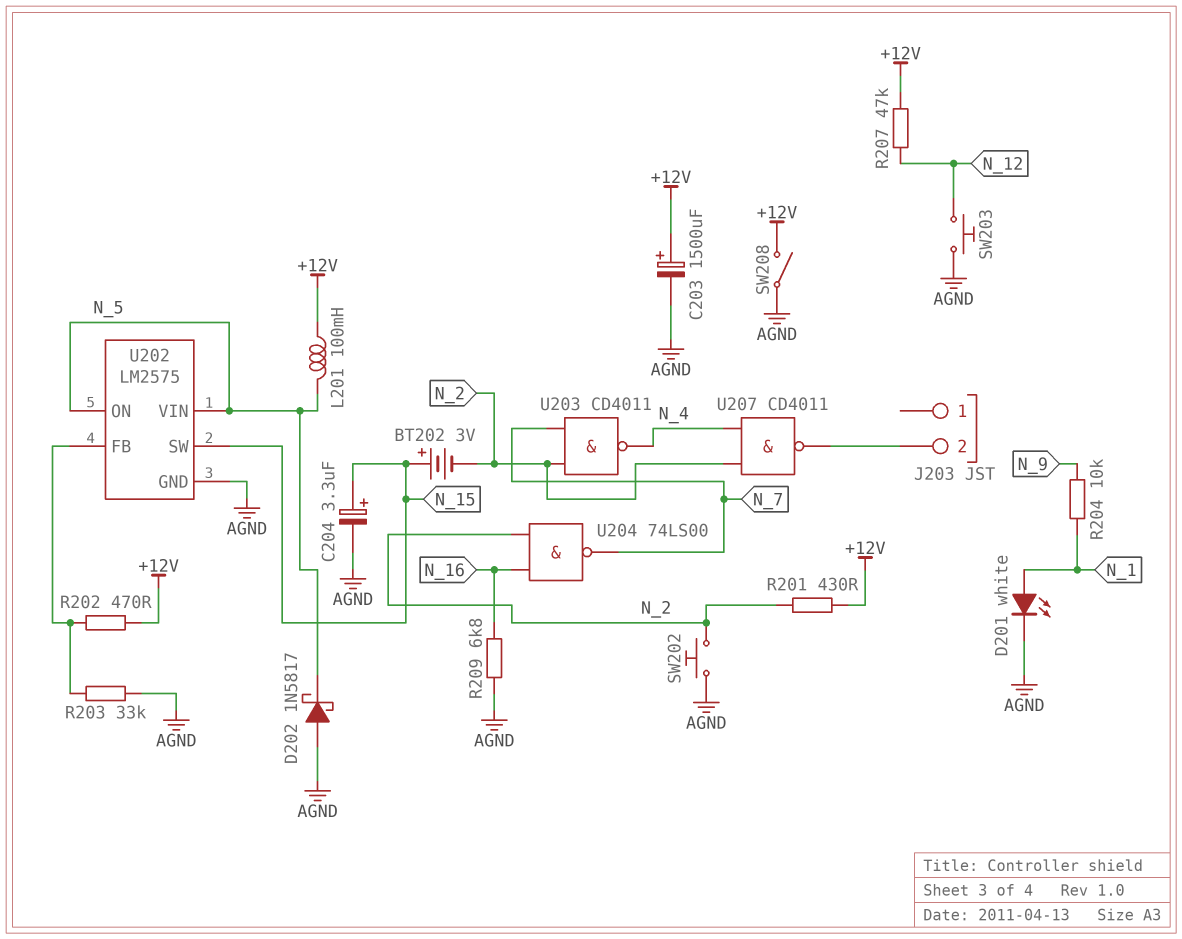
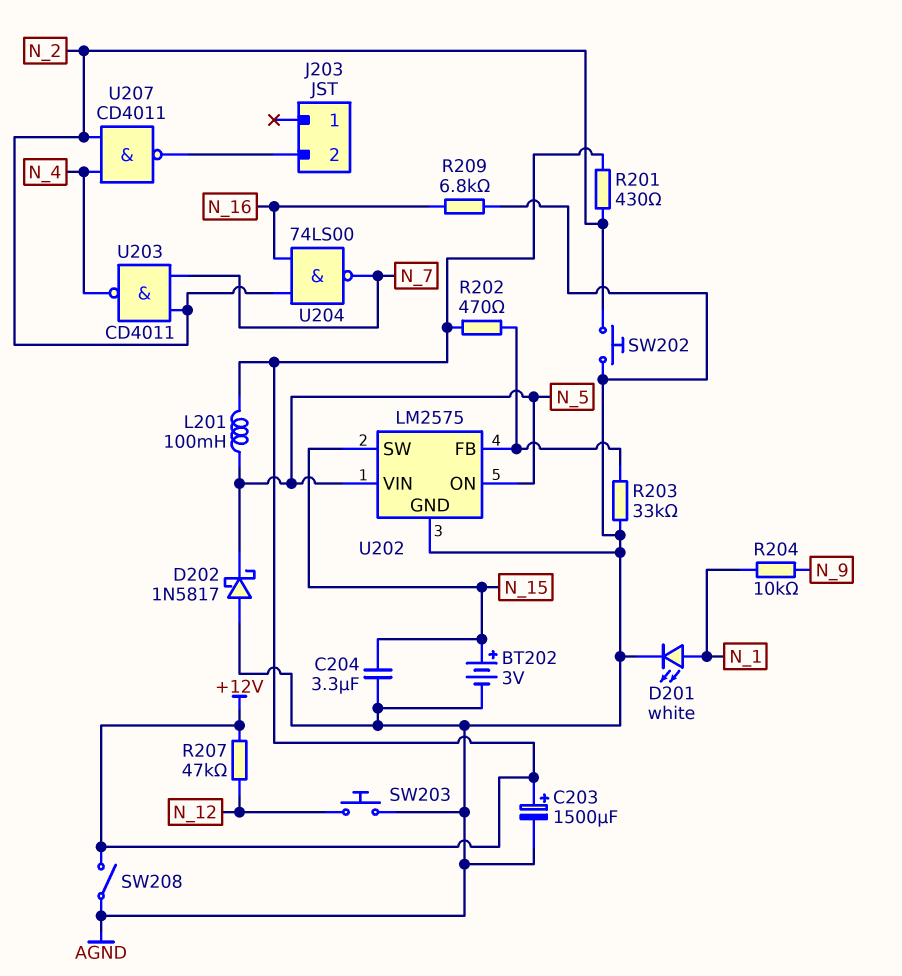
BT202: 3V (plus N_15, minus N_2) -> 3V (plus N_15, minus AGND)
C204: 3.3uF (plus N_15, minus AGND) -> 3.3uF (AGND, N_15)

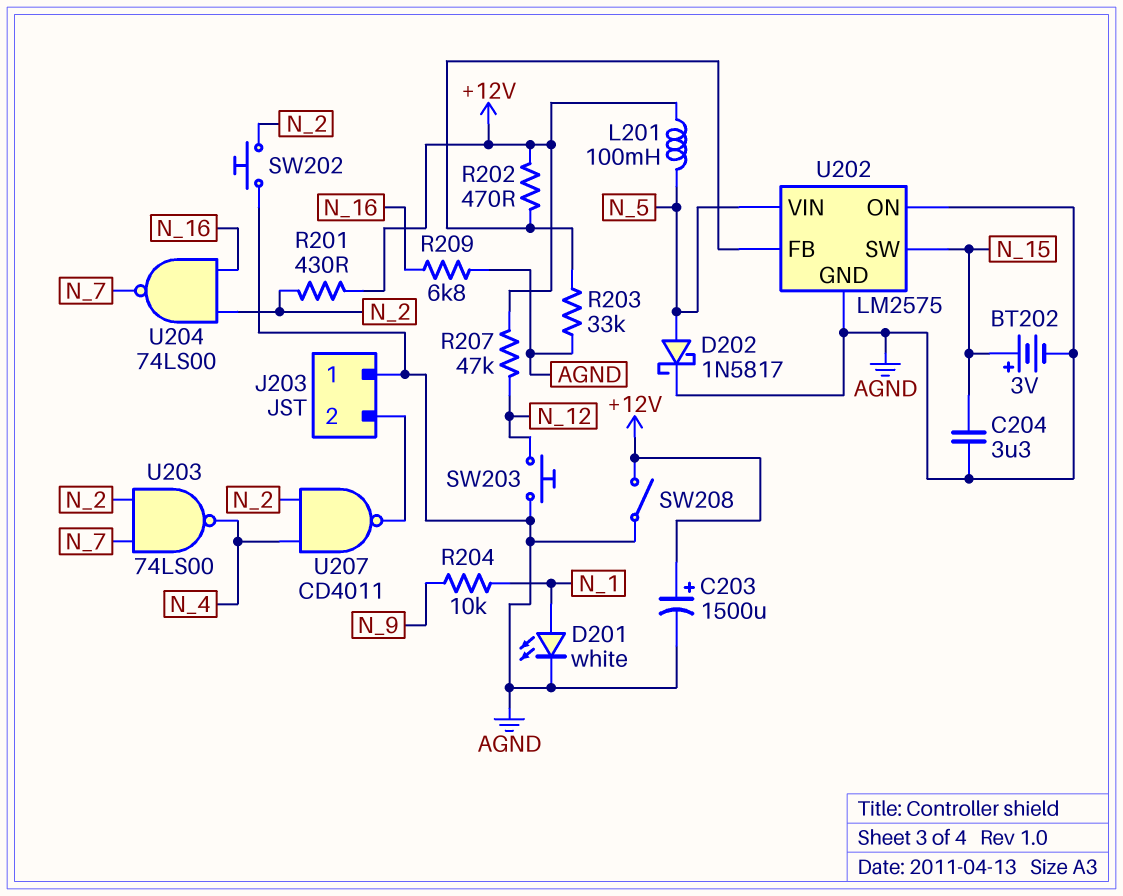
D202: schottky 1N5817 (A AGND, K N_5) -> schottky 1N5817 (A N_5, K AGND)
J203 pin 1: none -> AGND
U202 pin ON: N_5 -> AGND
U203: NAND CD4011 (in N_2, in N_7, out N_4) -> NAND 74LS00 (in N_2, in N_7, out N_4)

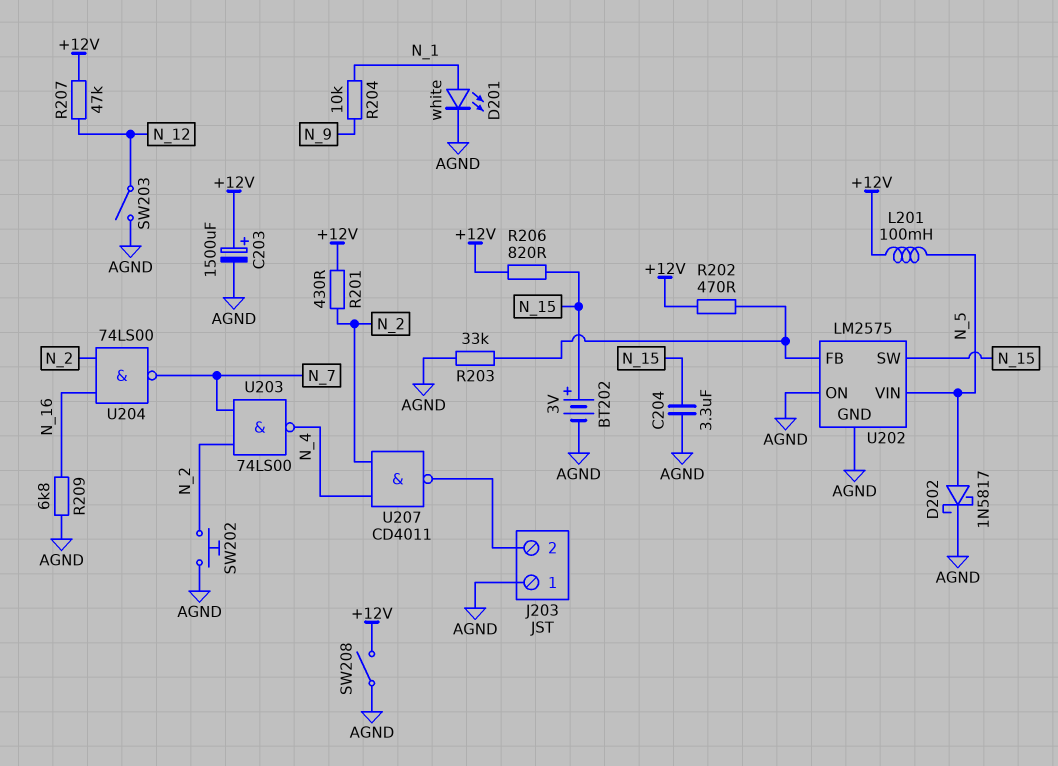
R206: none -> 820 (+12V, N_15)
SW203: button (AGND, N_12) -> switch (AGND, N_12)

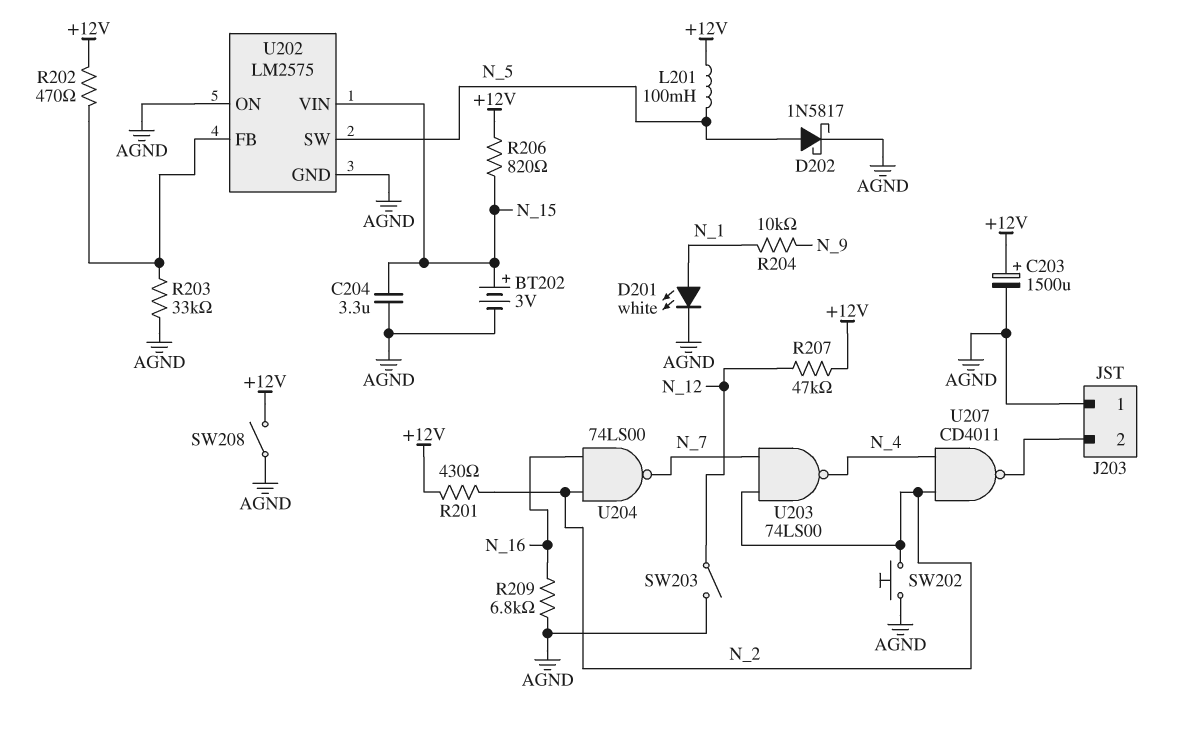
U202 pin SW: N_15 -> N_5
U202 pin VIN: N_5 -> N_15

